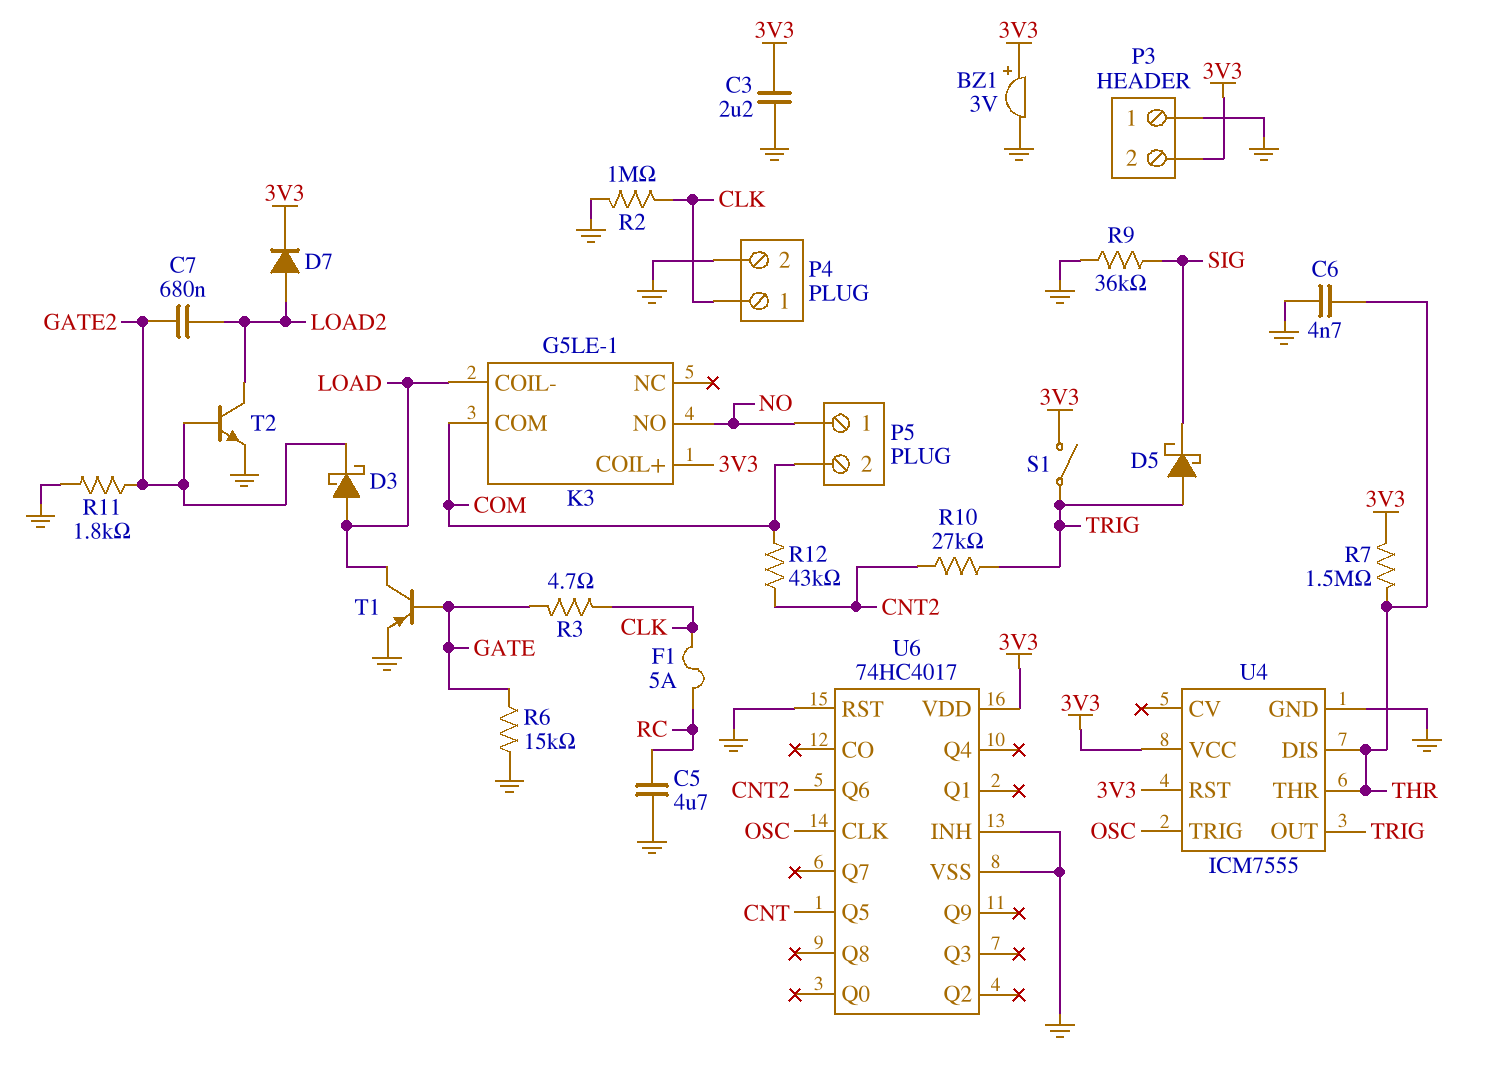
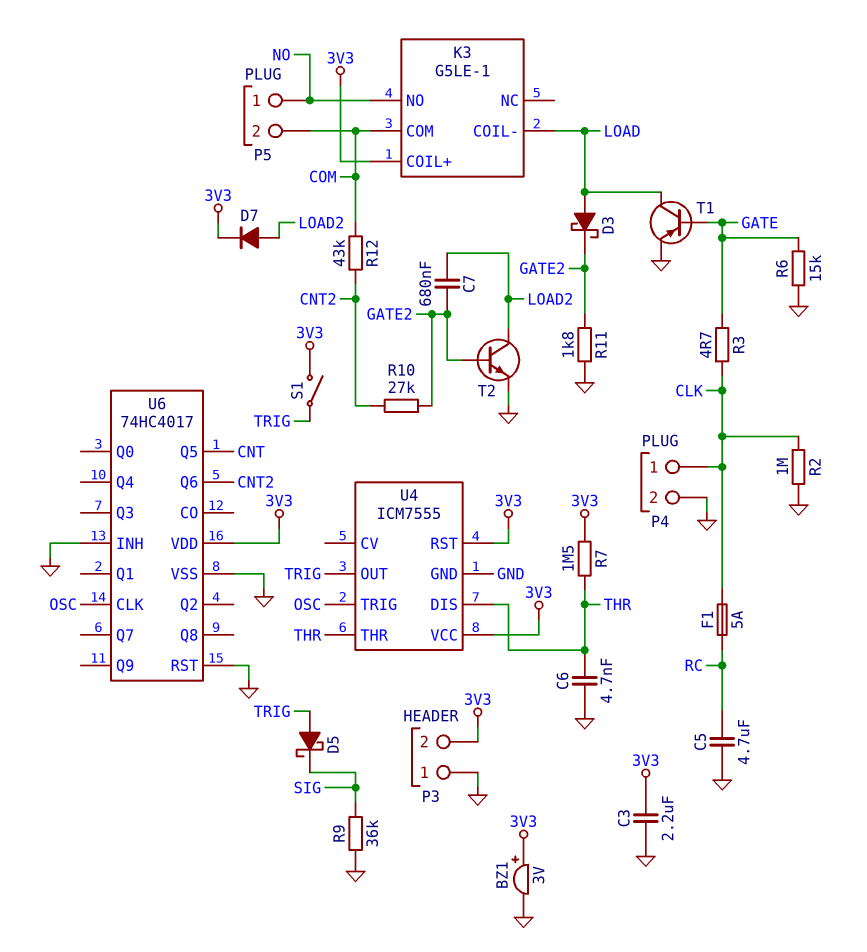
R10: 27k (CNT2, TRIG) -> 27k (CNT2, GATE2)

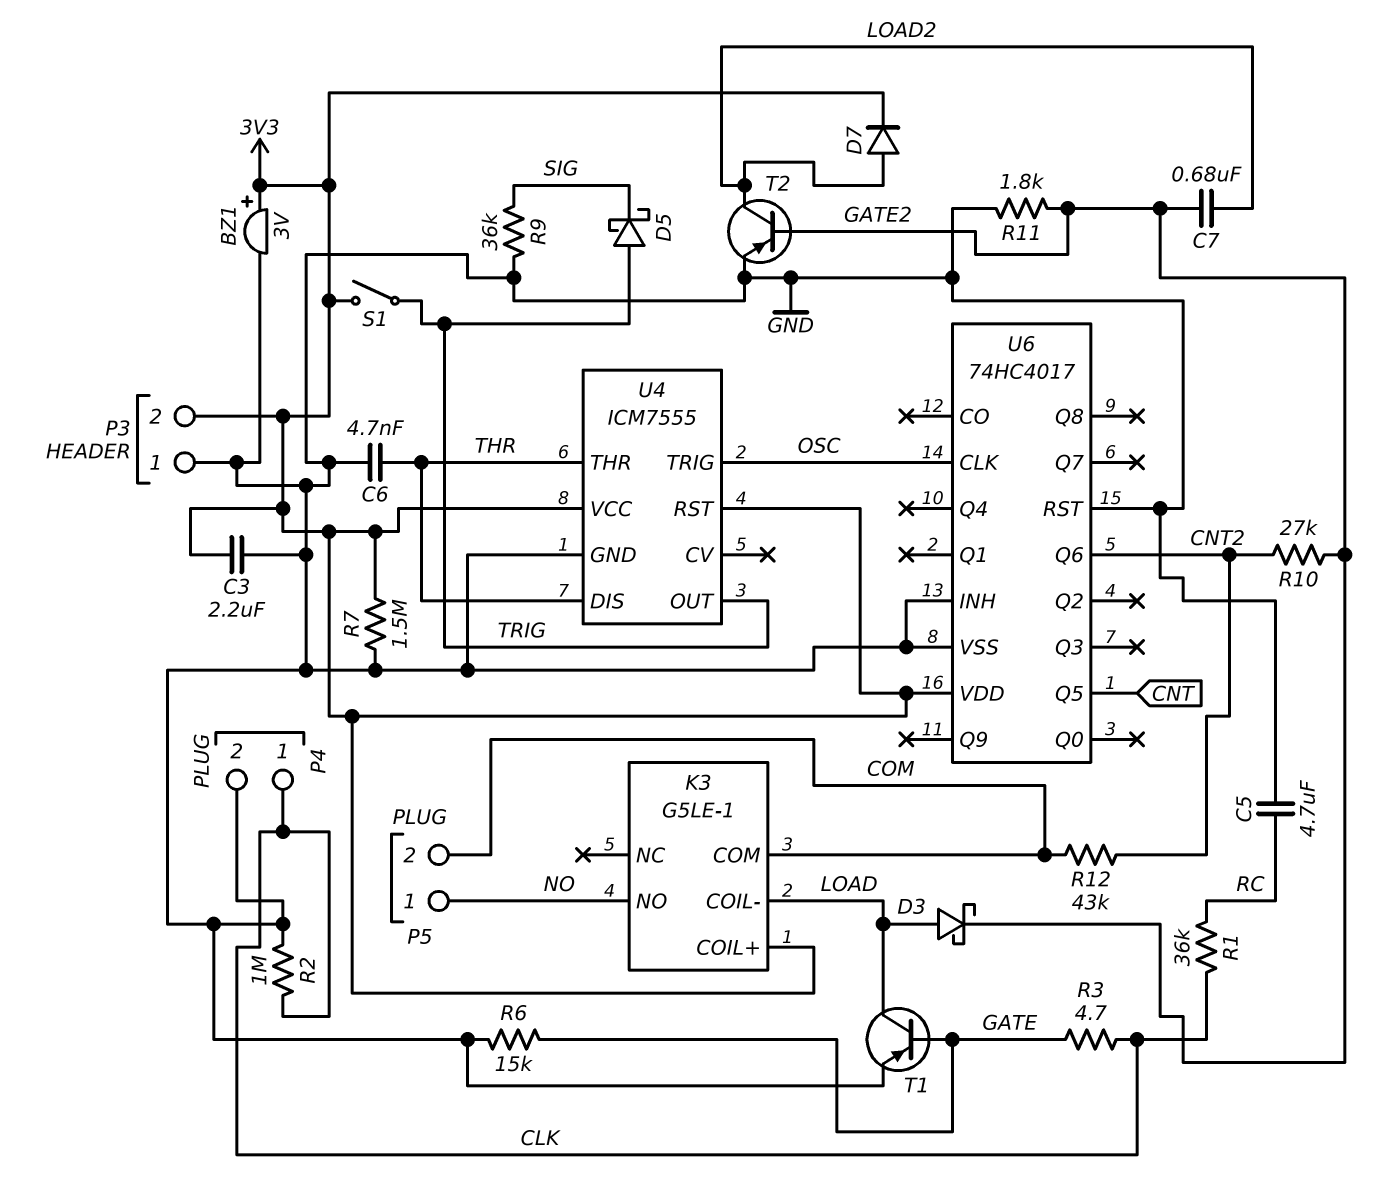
F1: 5A (CLK, RC) -> none
R1: none -> 36k (CLK, RC)
R7: 1.5M (3V3, THR) -> 1.5M (3V3, GND)
T2: NPN (B GATE2, C LOAD2, E GND) -> PNP (B GATE2, C LOAD2, E GND)

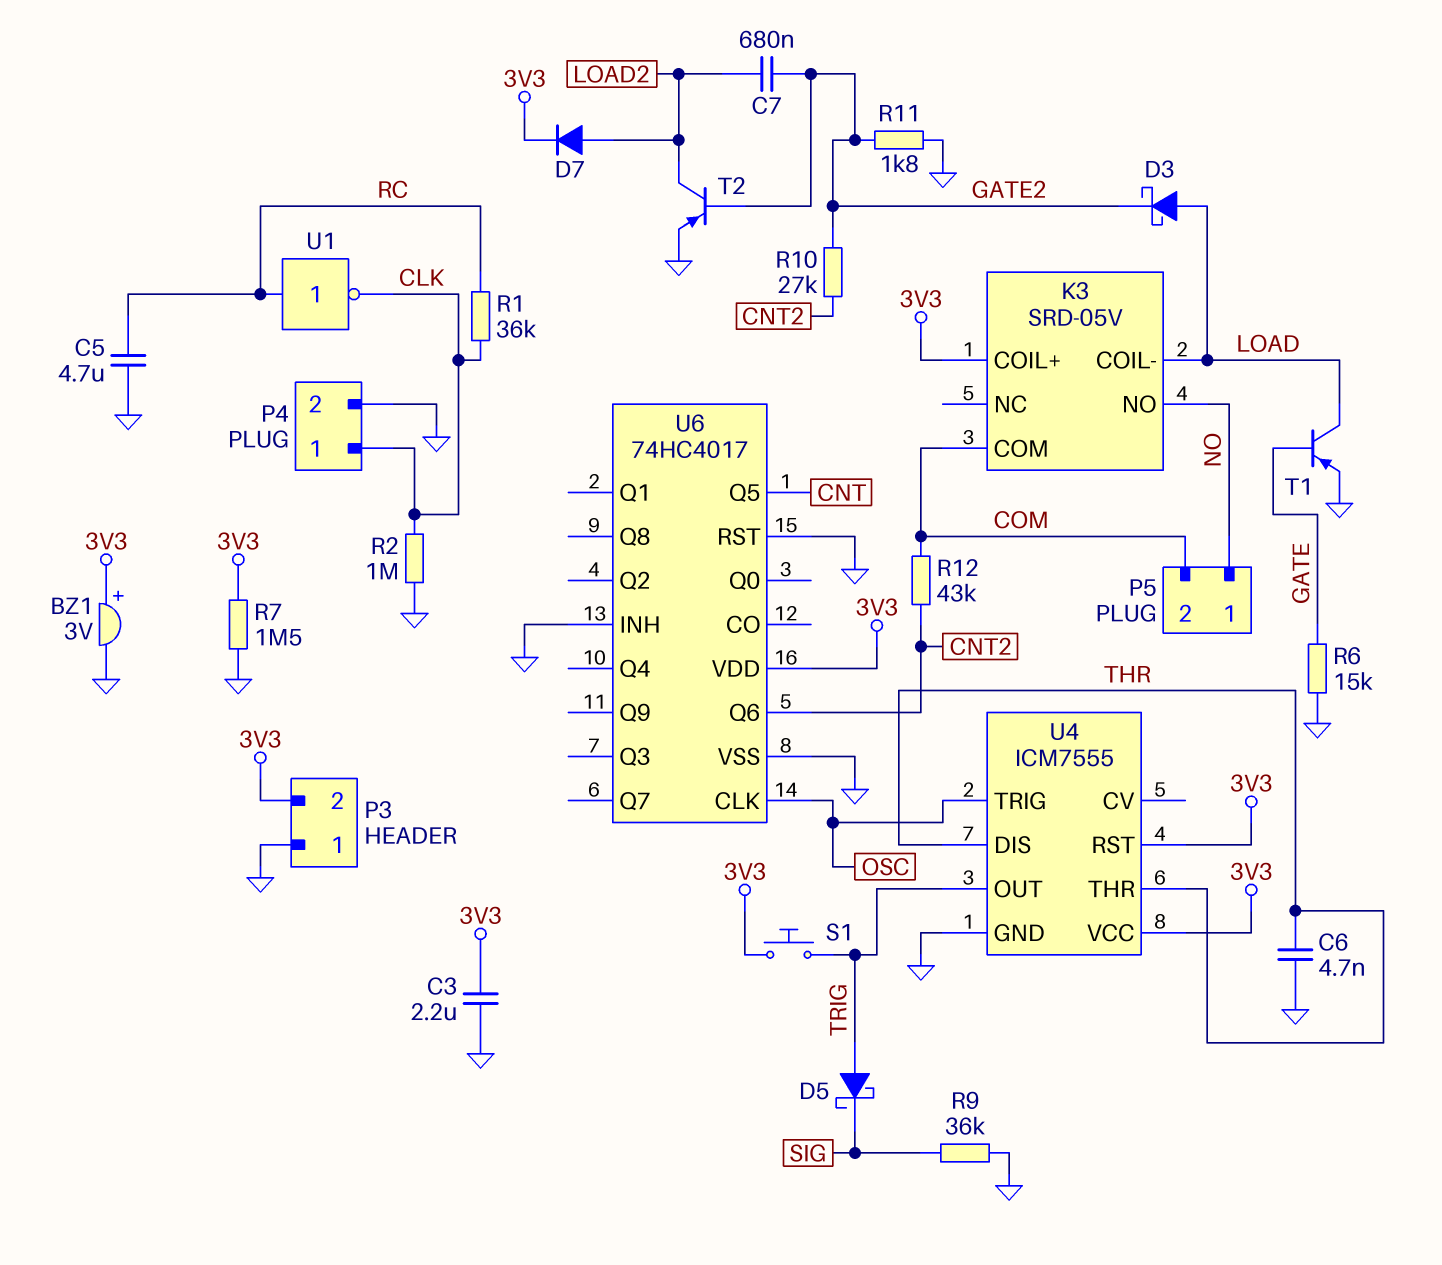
K3: G5LE-1 -> SRD-05V
R3: 4.7 (CLK, GATE) -> none
S1: switch (3V3, TRIG) -> button (3V3, TRIG)
U1: none -> NOT (in RC, out CLK)

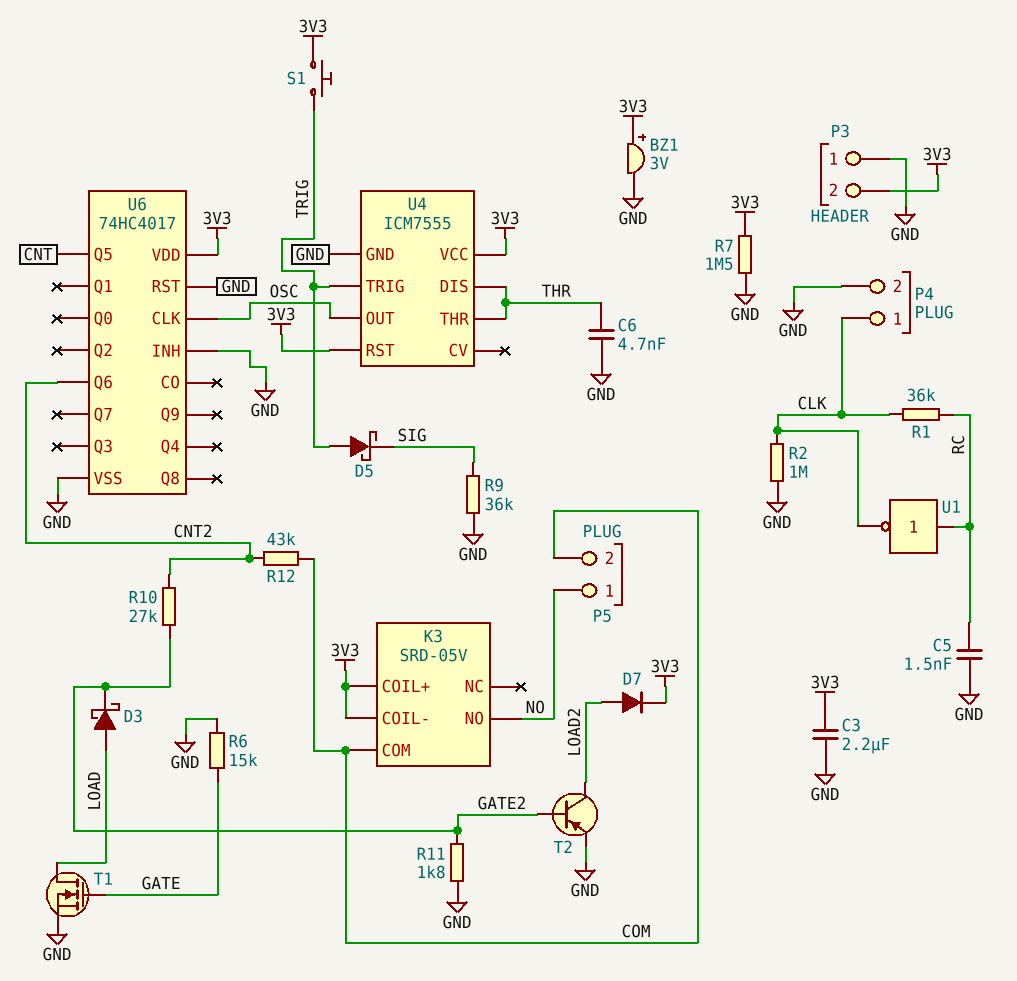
C5: 4.7uF (GND, RC) -> 1.5nF (GND, RC)
C7: 680nF (GATE2, LOAD2) -> none
K3 pin COIL-: LOAD -> 3V3
T1: PNP (B GATE, C LOAD, E GND) -> NMOS (G GATE, D LOAD, S GND)
U4 pin OUT: TRIG -> OSC
U4 pin TRIG: OSC -> TRIG

